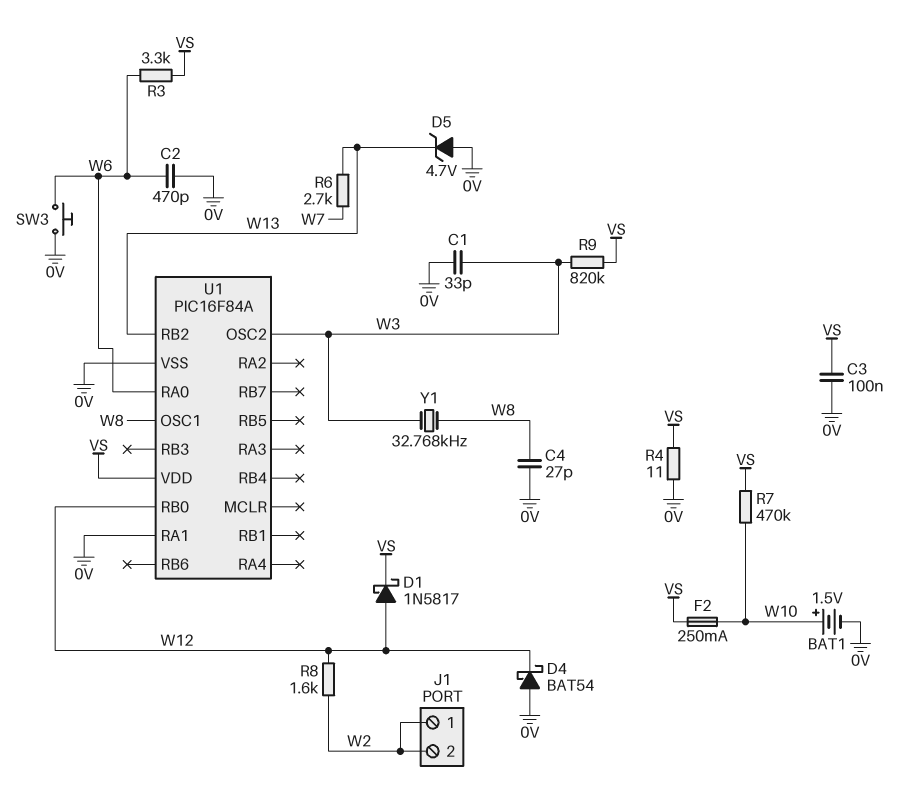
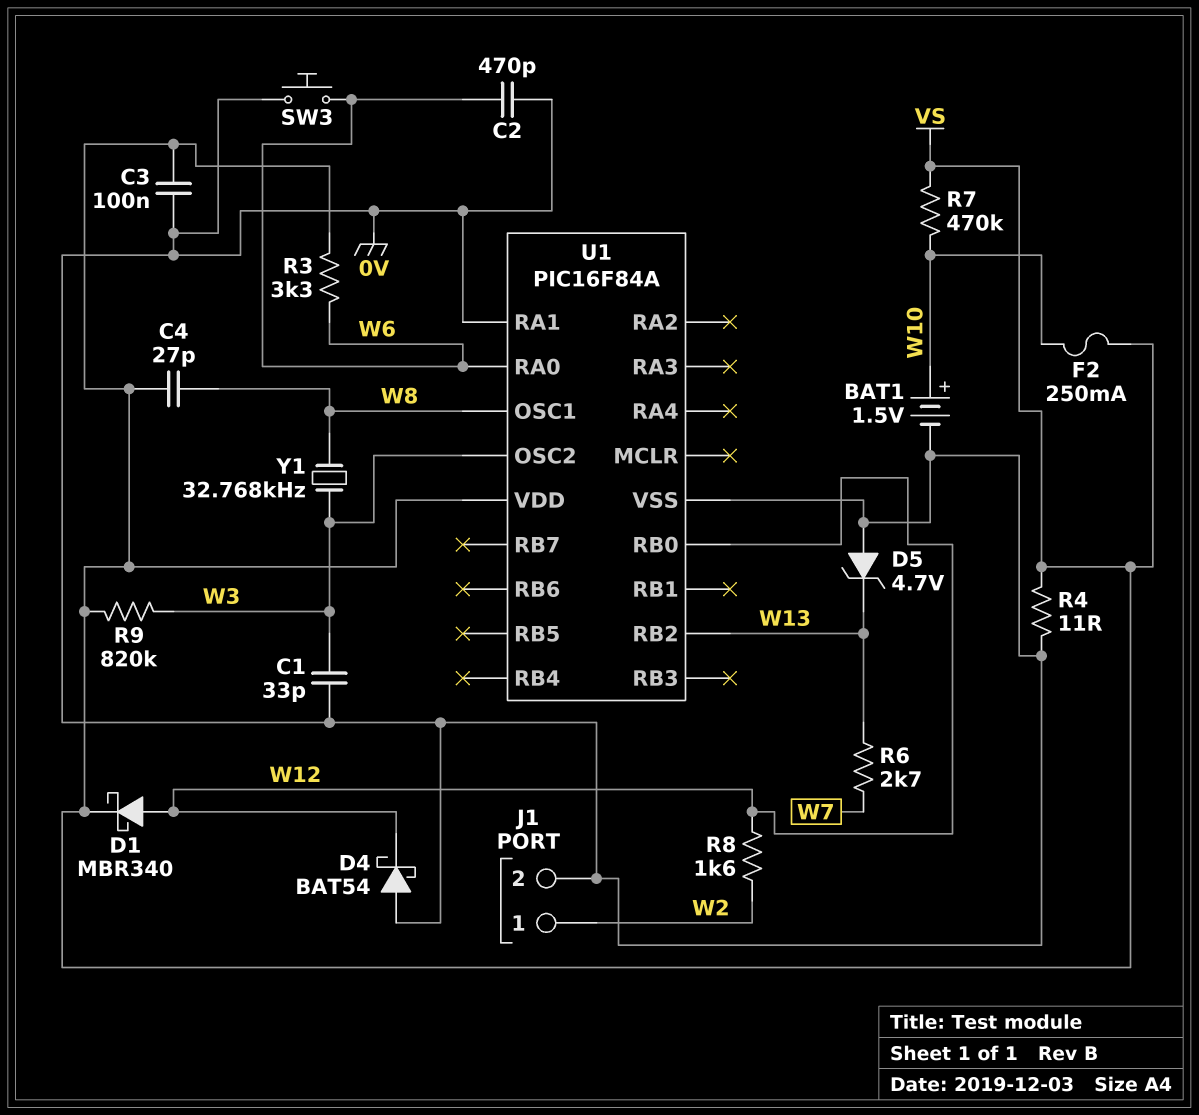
C4: 27pF (0V, W8) -> 27pF (VS, W8)
D1: schottky 1N5817 (A W12, K VS) -> schottky MBR340 (A W12, K VS)
J1 pin 2: W2 -> 0V

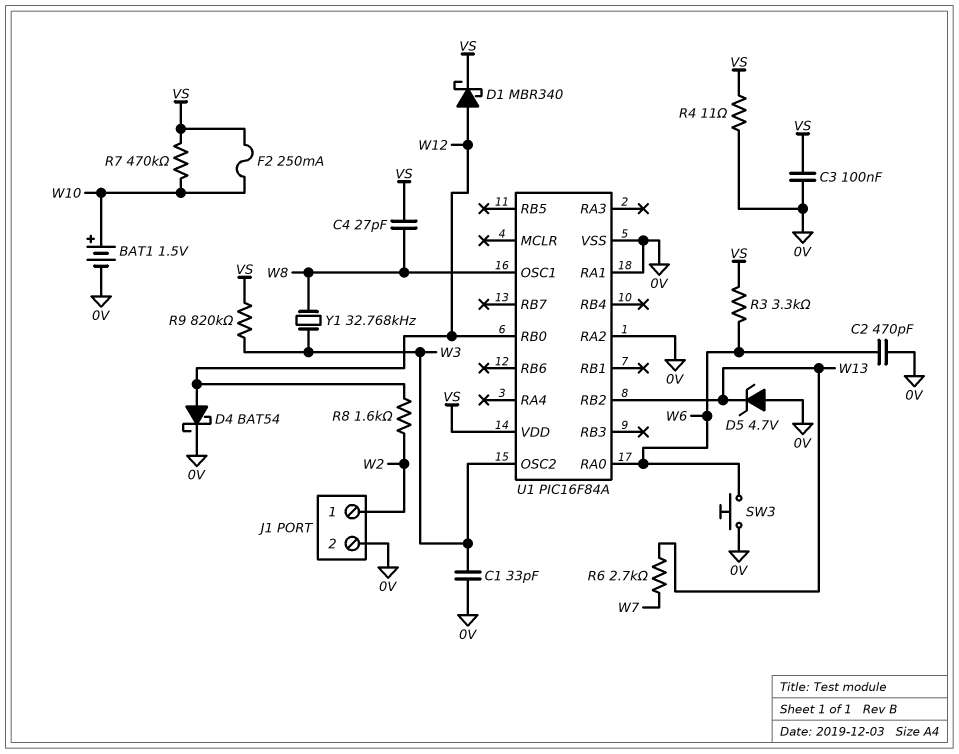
D4: schottky BAT54 (A 0V, K W12) -> schottky BAT54 (A W12, K 0V)
U1 pin RA2: none -> 0V

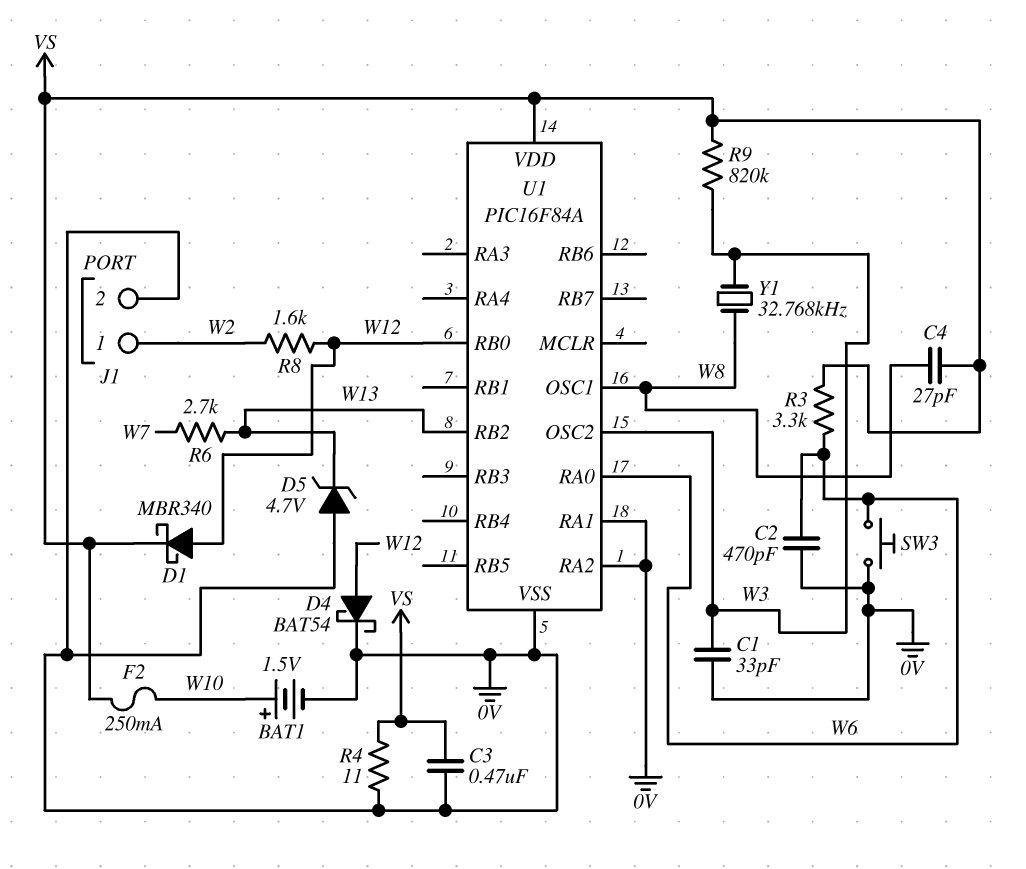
C3: 100nF (0V, VS) -> 470nF (0V, VS)
R7: 470k (VS, W10) -> none

